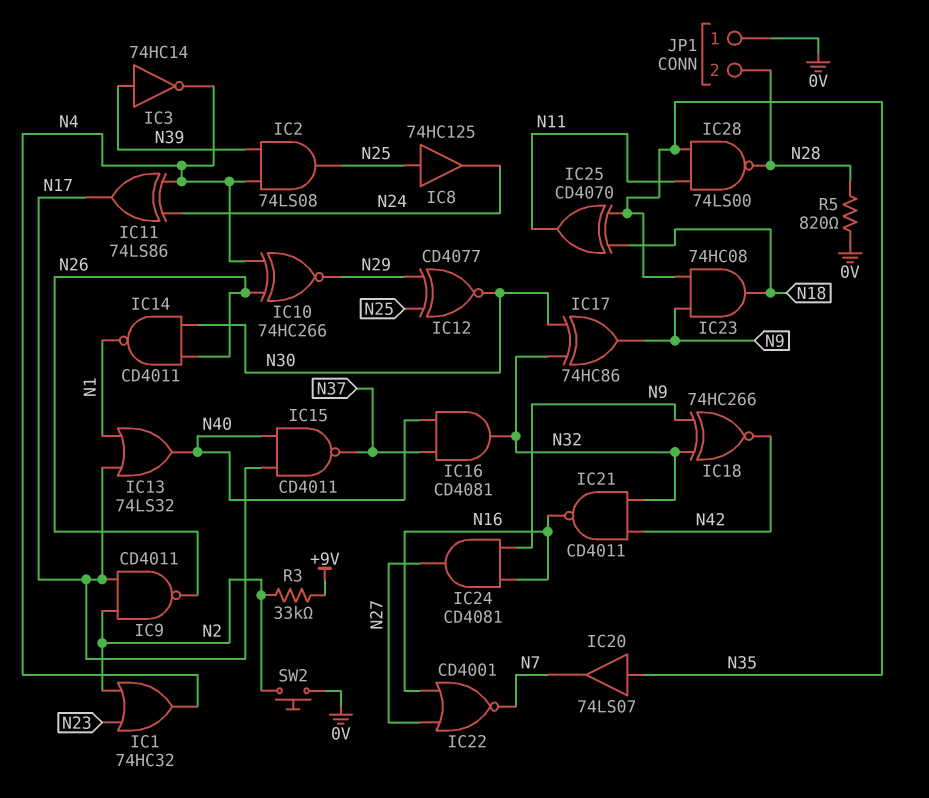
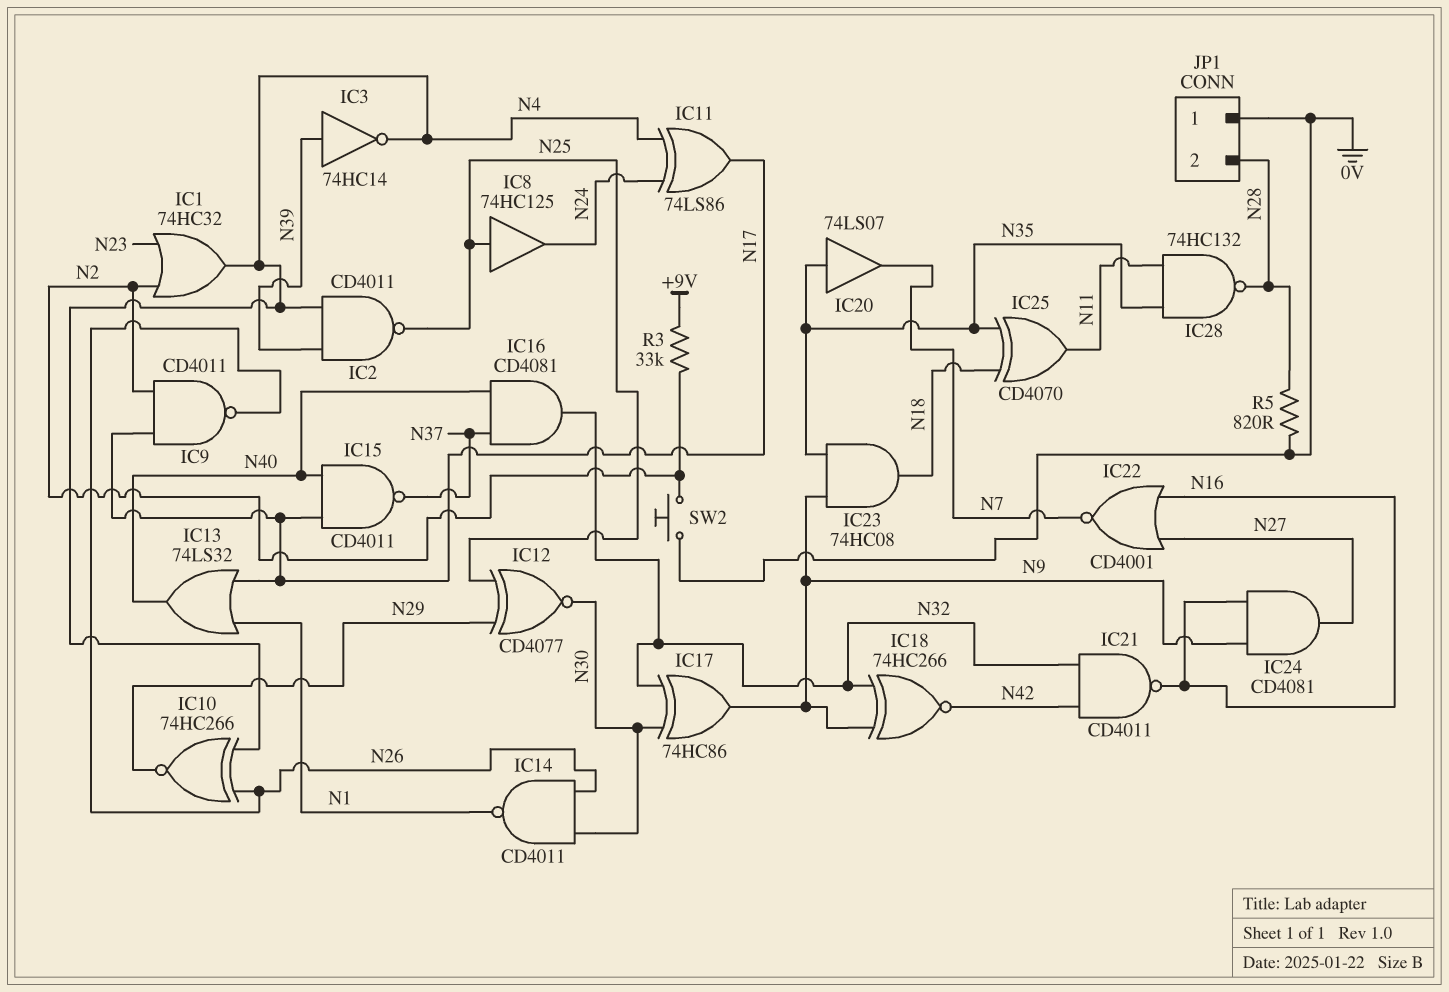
IC2: AND 74LS08 (in N4, in N39, out N25) -> NAND CD4011 (in N4, in N39, out N25)
IC28: NAND 74LS00 (in N11, in N35, out N28) -> NAND 74HC132 (in N11, in N35, out N28)

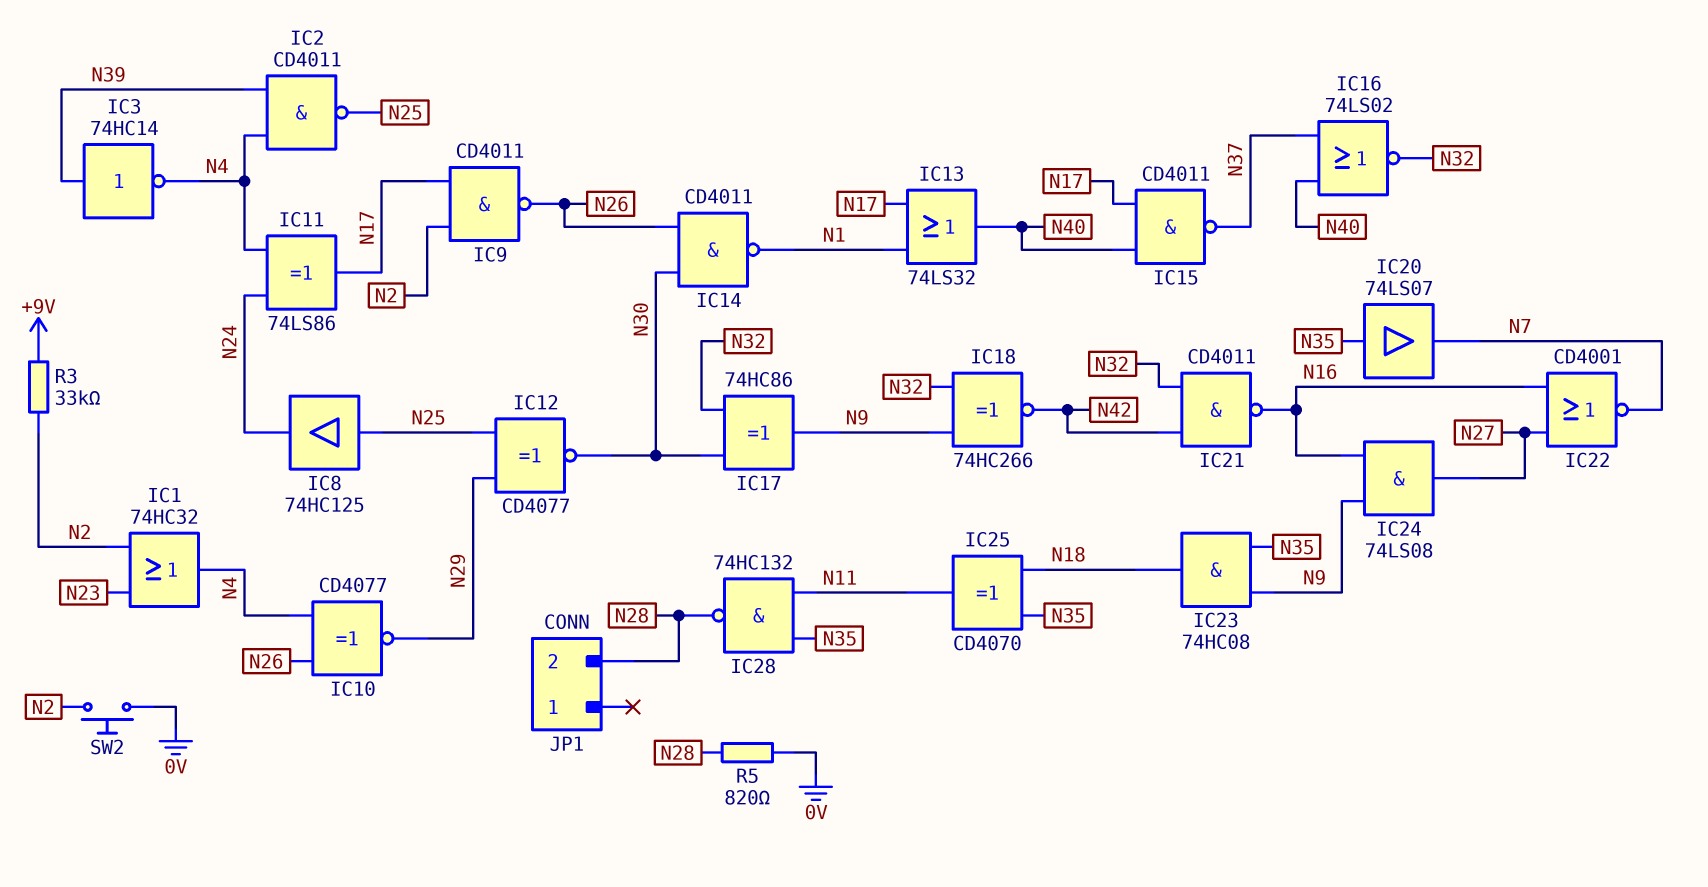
IC10: XNOR 74HC266 (in N4, in N26, out N29) -> XNOR CD4077 (in N4, in N26, out N29)
IC16: AND CD4081 (in N37, in N40, out N32) -> NOR 74LS02 (in N37, in N40, out N32)
IC24: AND CD4081 (in N9, in N16, out N27) -> AND 74LS08 (in N9, in N16, out N27)
JP1 pin 1: 0V -> none

